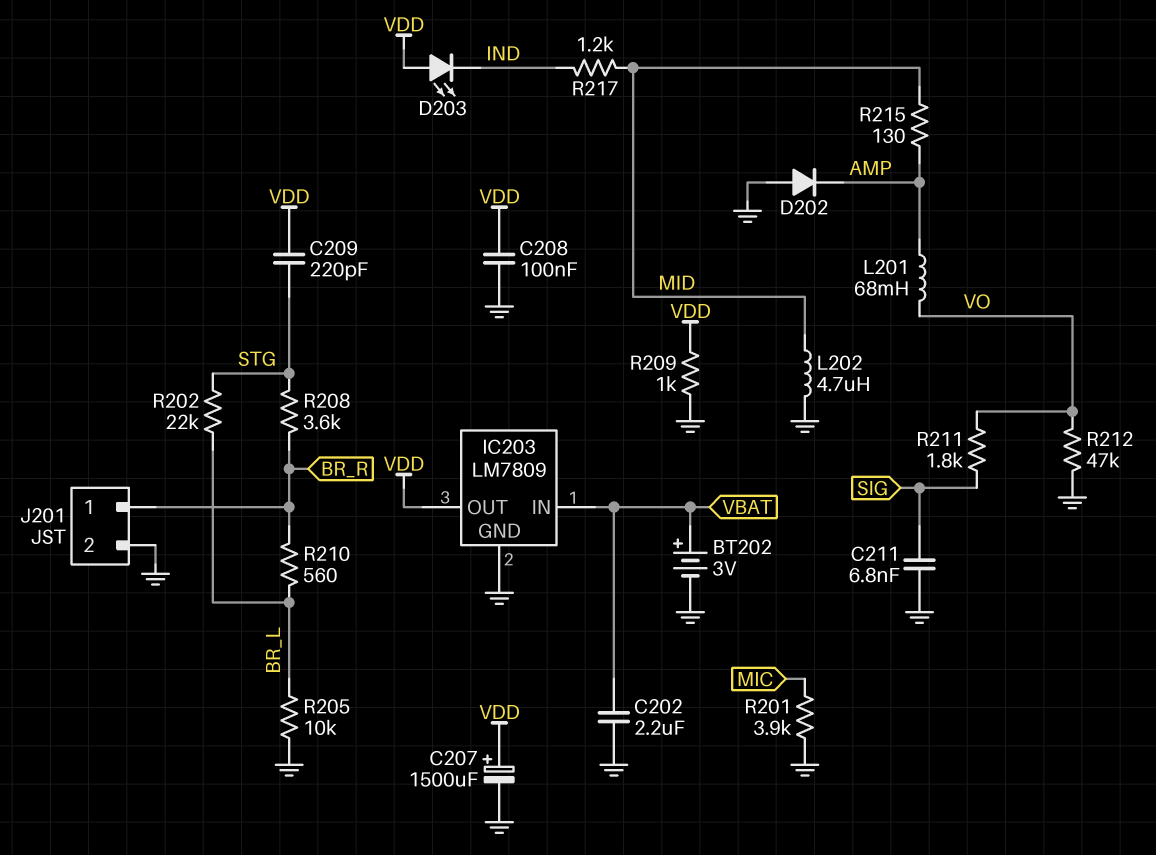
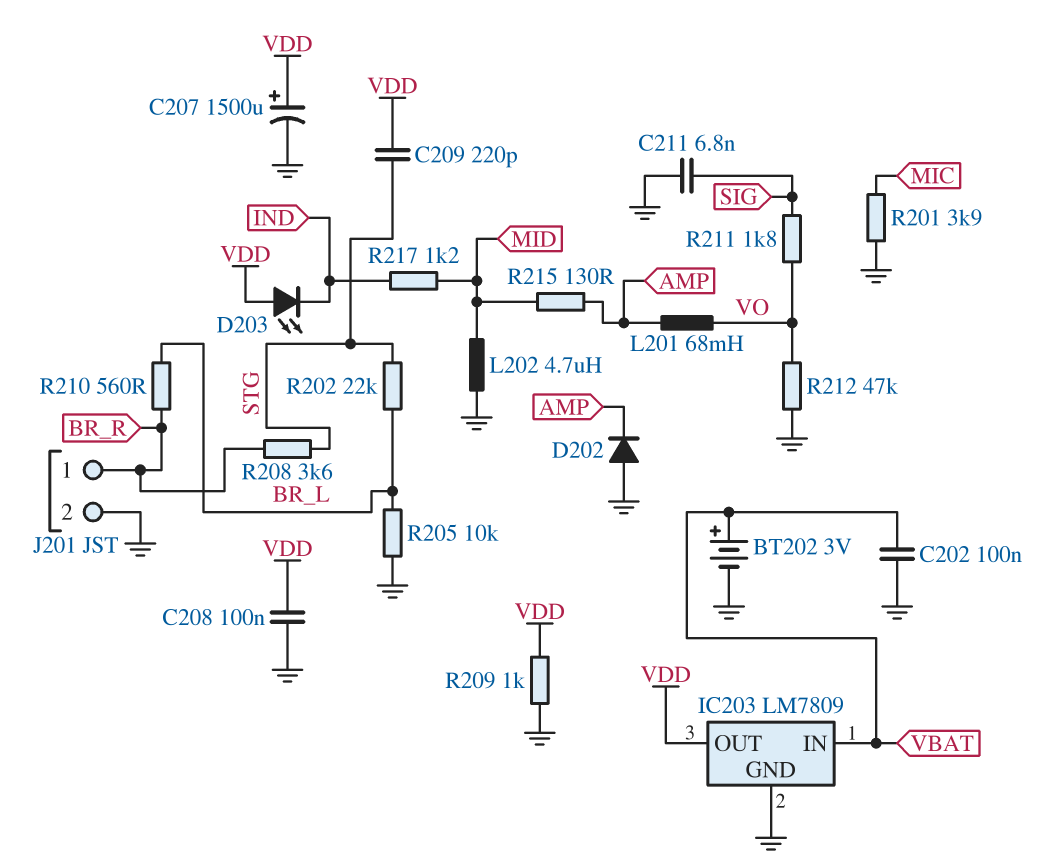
C202: 2.2uF (GND, VBAT) -> 100nF (GND, VBAT)

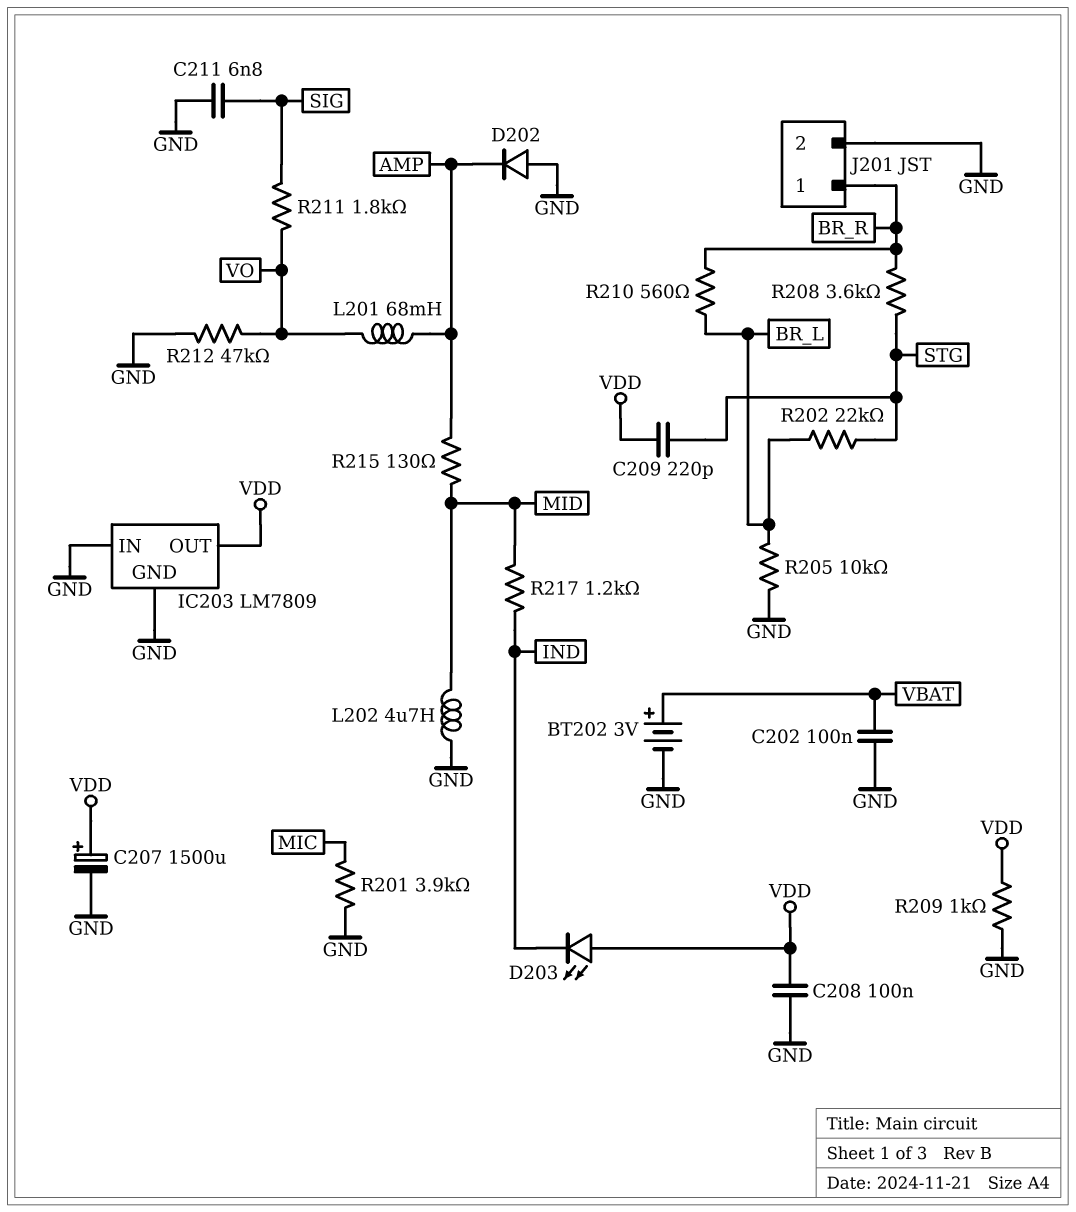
IC203 pin IN: VBAT -> GND

